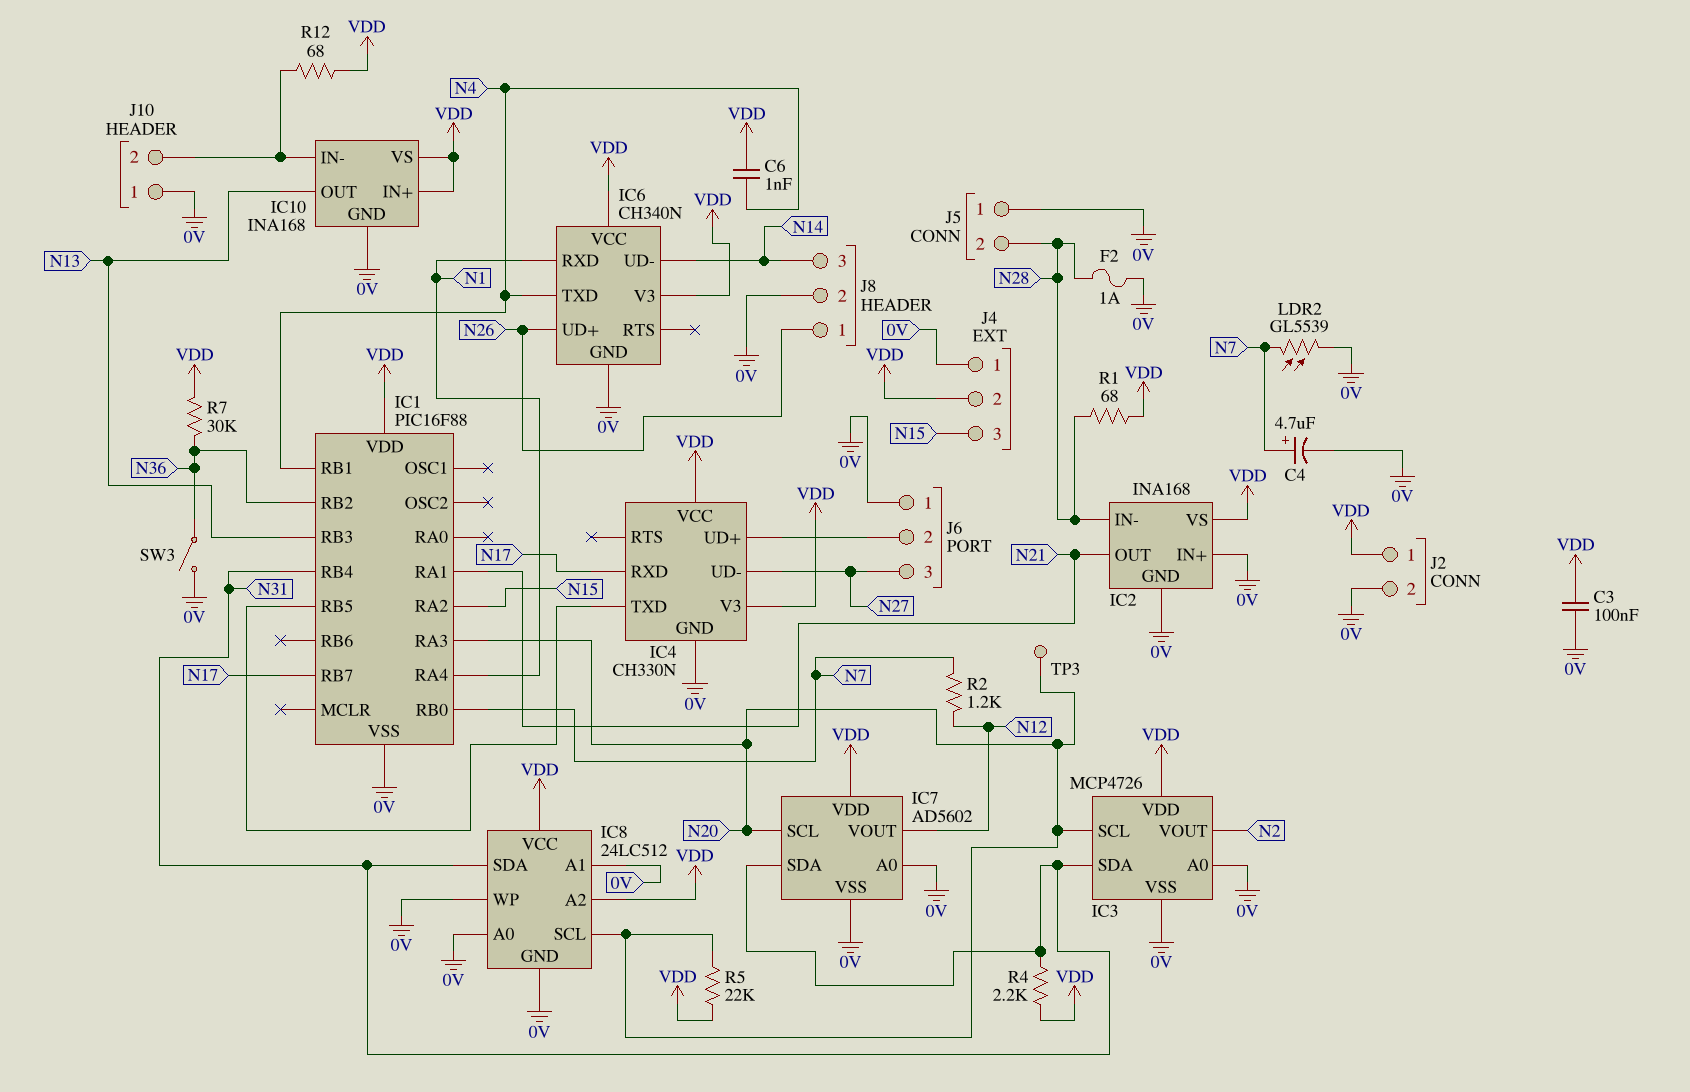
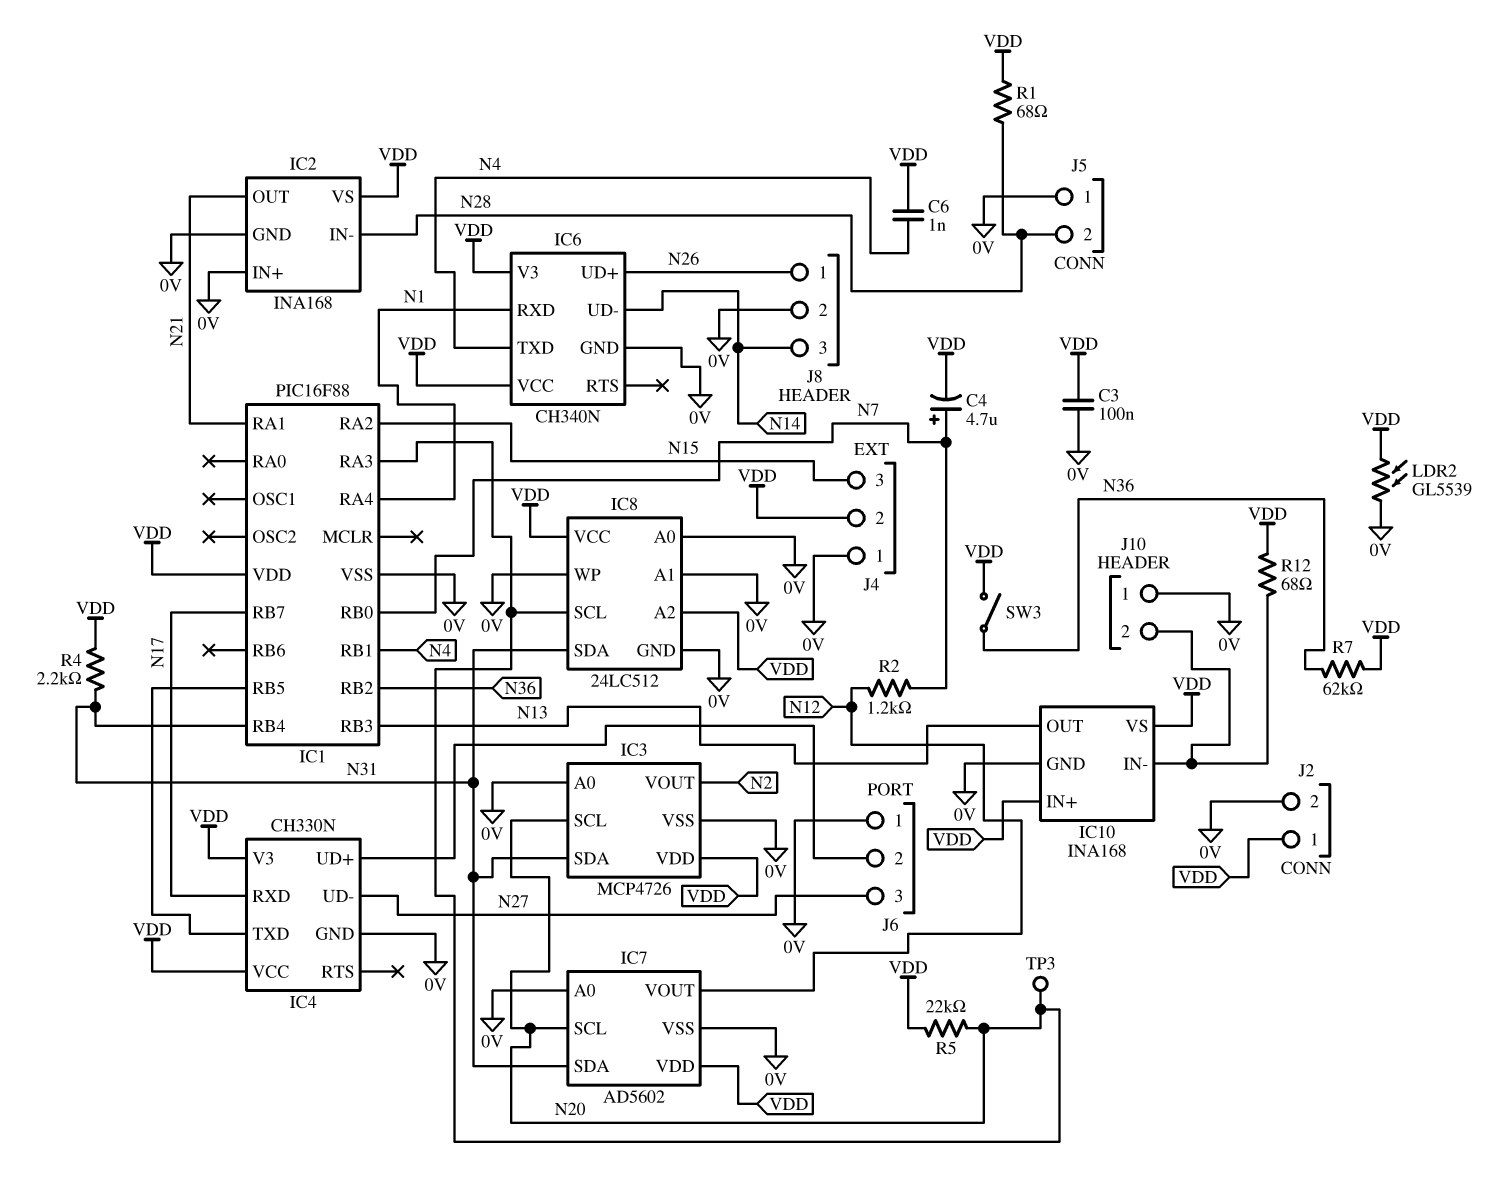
C4: 4.7uF (plus N7, minus 0V) -> 4.7uF (plus N7, minus VDD)
F2: 1A (0V, N28) -> none
LDR2: GL5539 (0V, N7) -> GL5539 (0V, VDD)
R7: 30k (N36, VDD) -> 62k (N36, VDD)
SW3: switch (0V, N36) -> switch (N36, VDD)

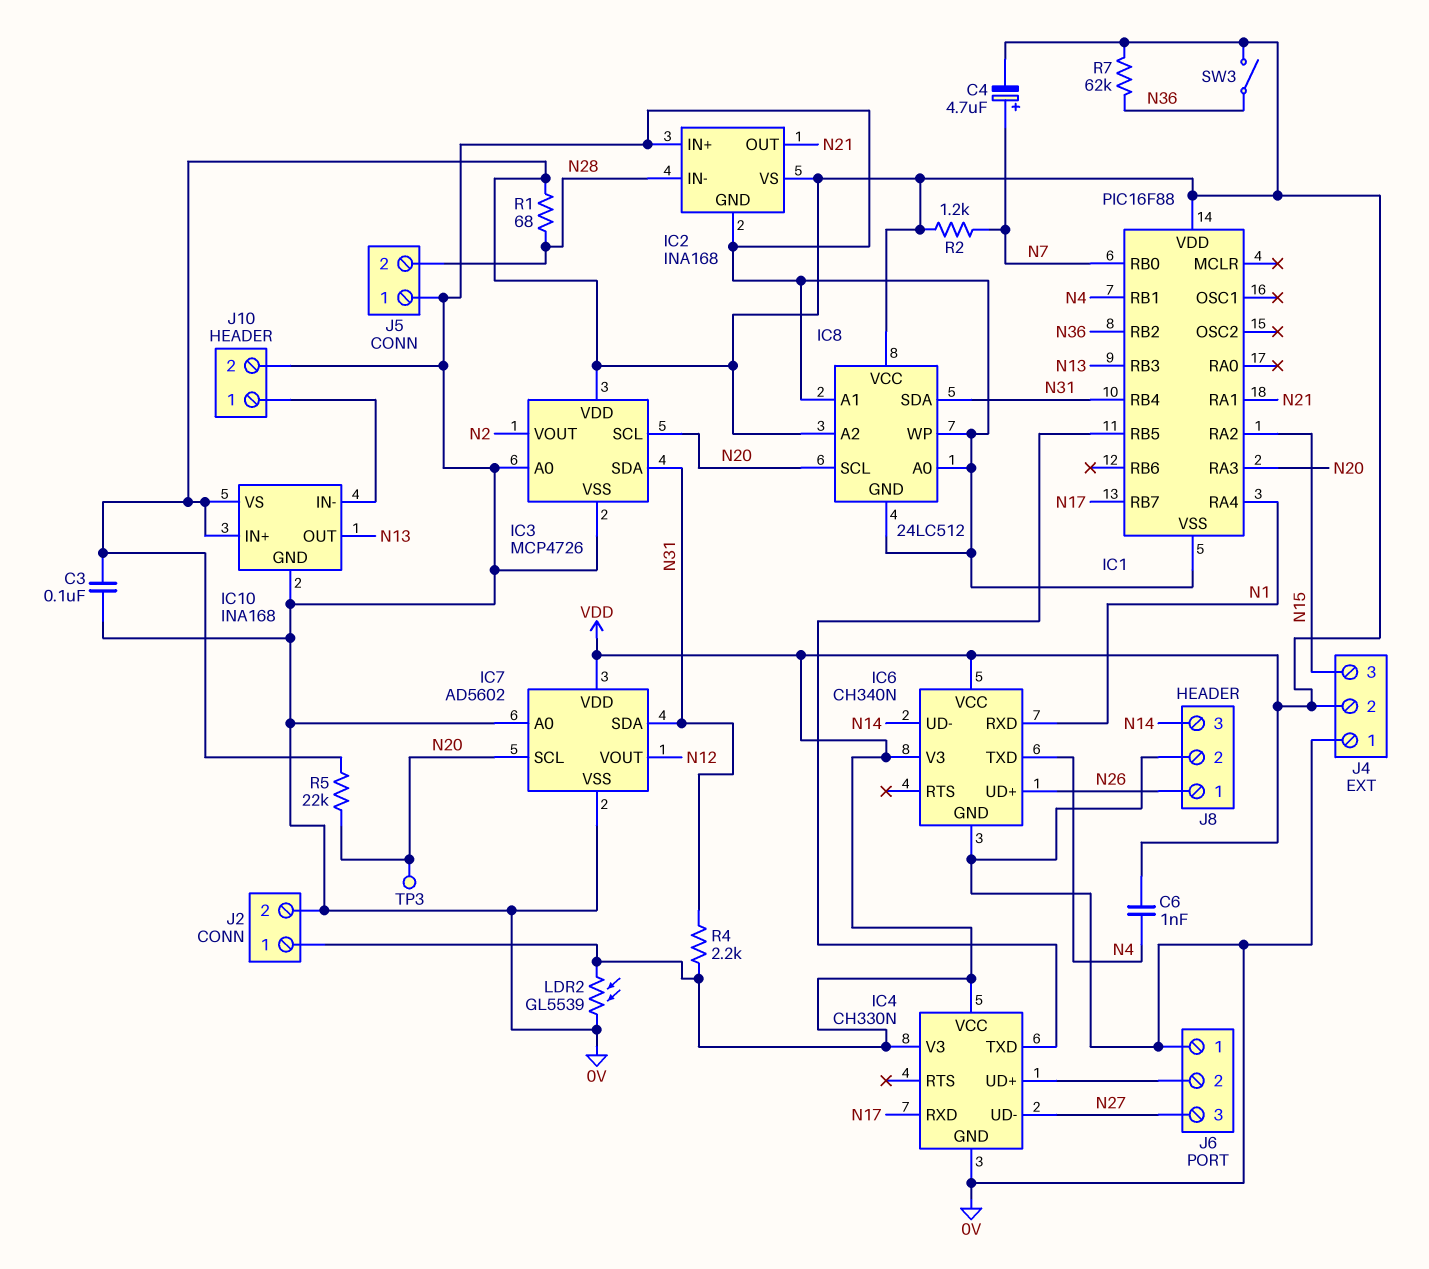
J10 pin 1: 0V -> IC10/IN-
J10 pin 2: IC10/IN- -> 0V
R2: 1.2k (N7, N12) -> 1.2k (N7, VDD)
R12: 68 (IC10/IN-, VDD) -> none

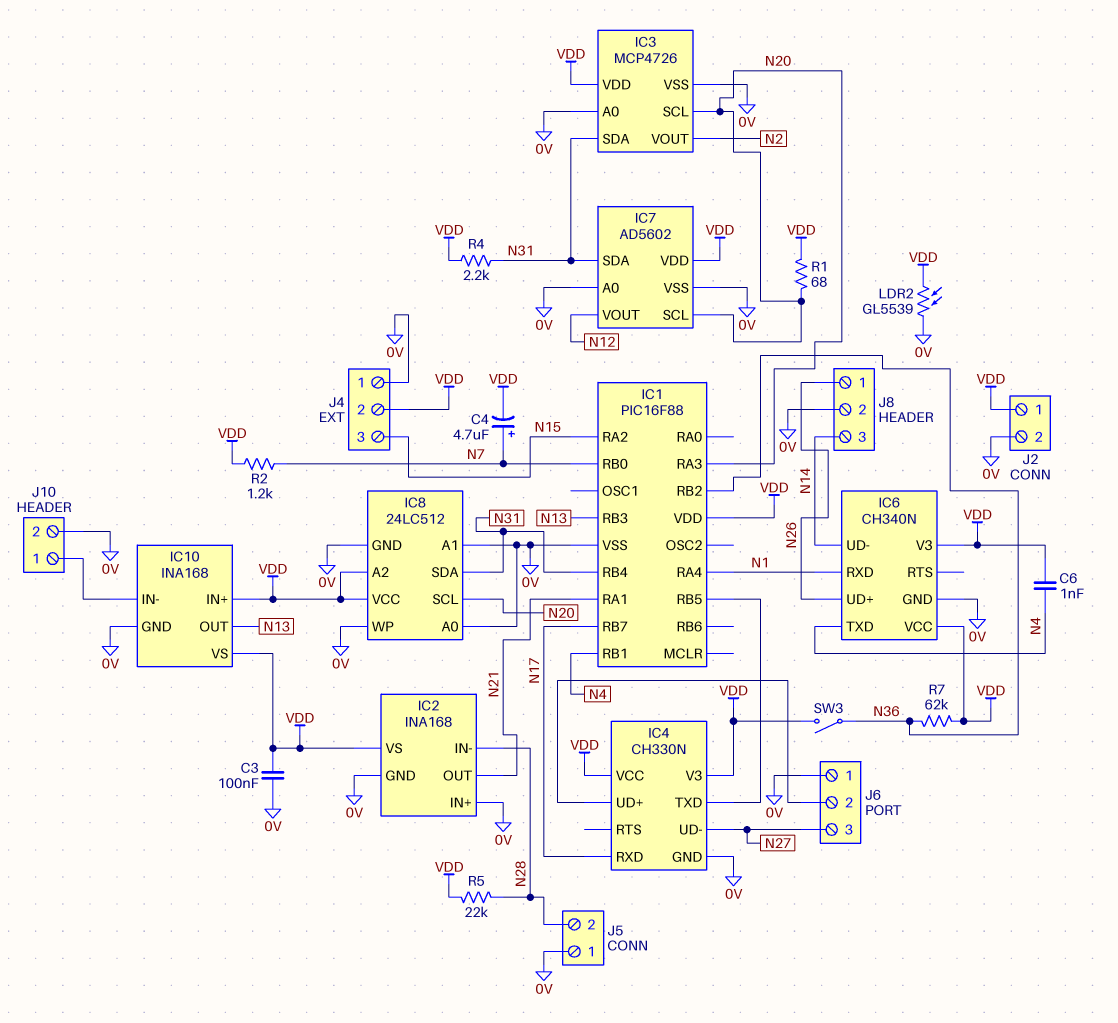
R1: 68 (N28, VDD) -> 68 (N20, VDD)
R5: 22k (N20, VDD) -> 22k (N28, VDD)
TP3: test point (N20) -> none

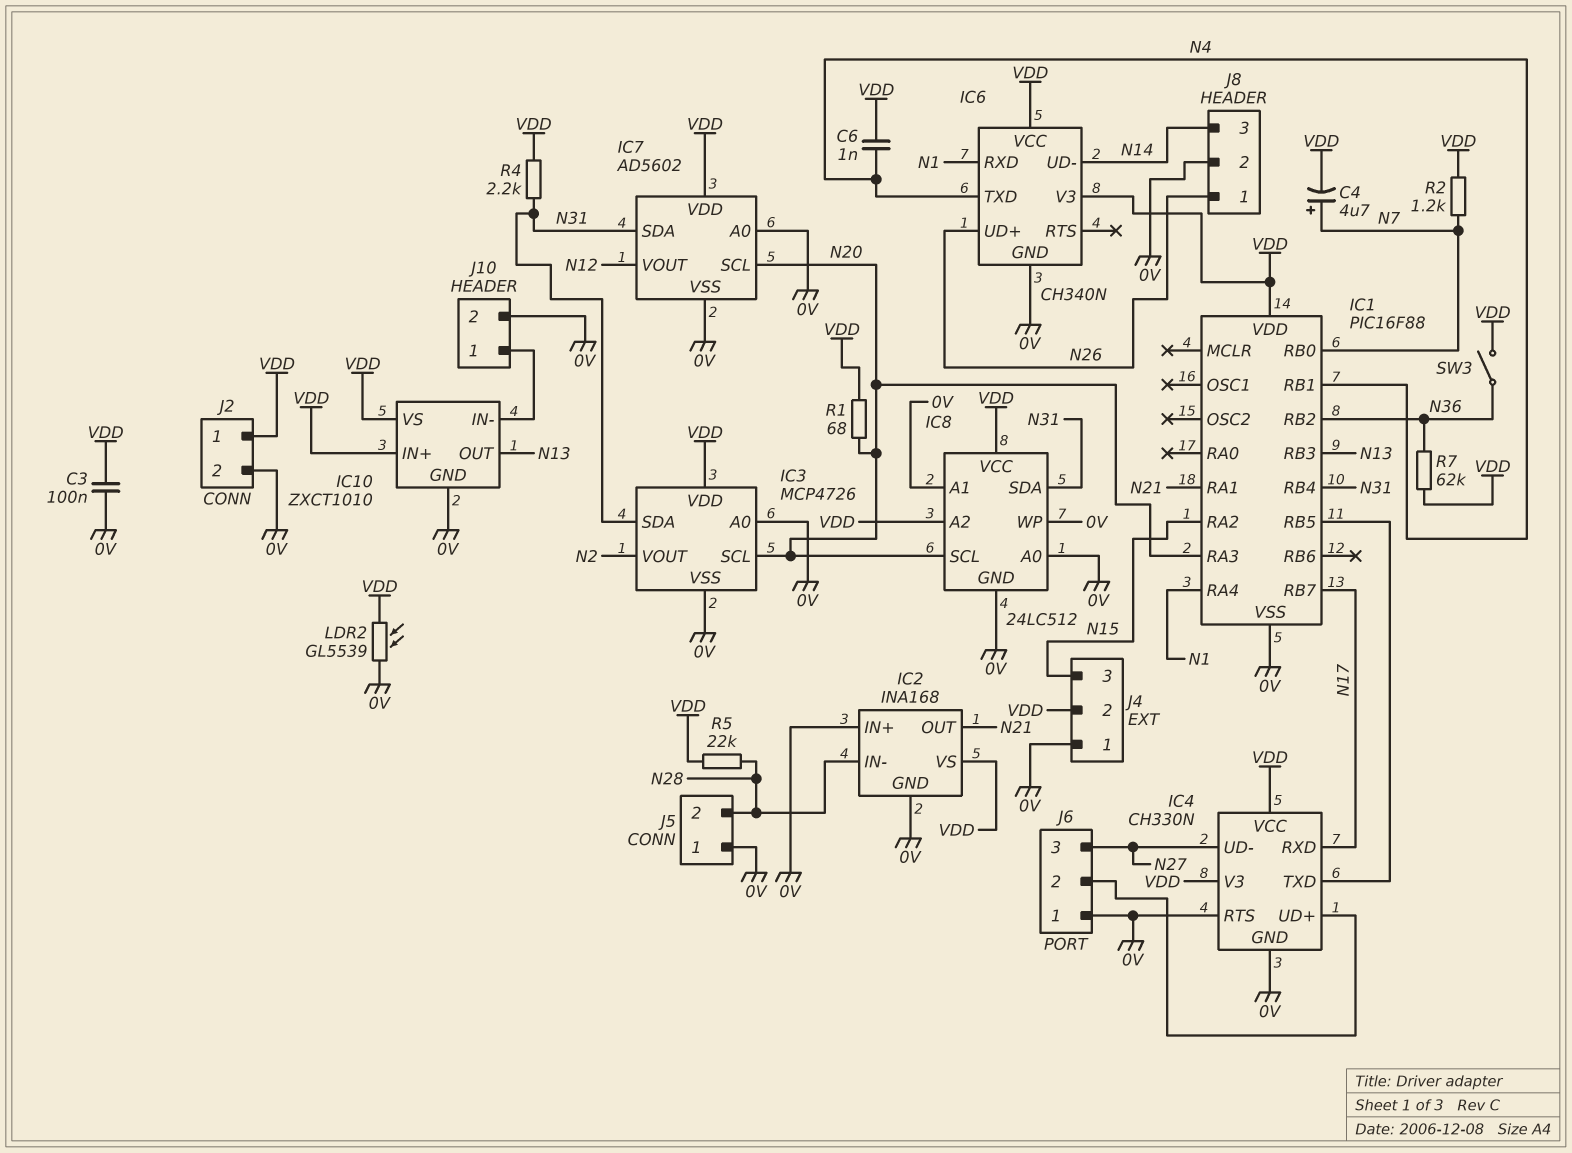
IC4 pin RTS: none -> 0V
IC10: INA168 -> ZXCT1010

